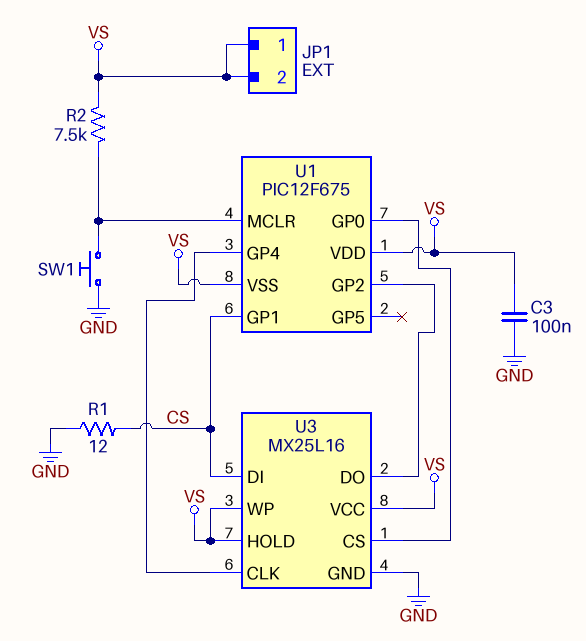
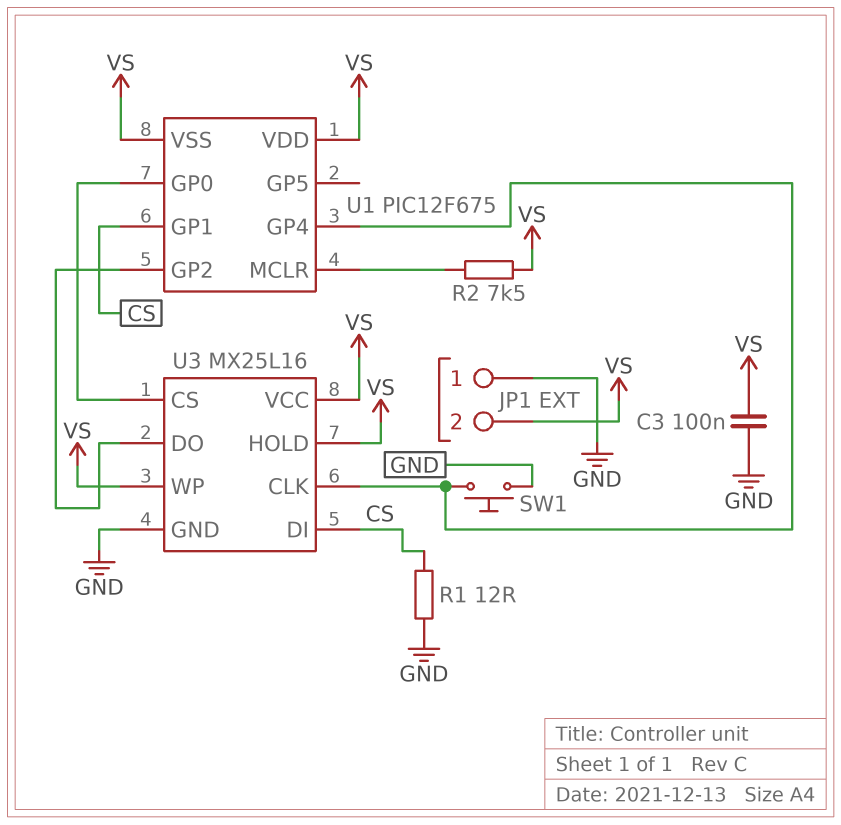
JP1 pin 1: VS -> GND
SW1: button (GND, U1/MCLR) -> button (GND, U1/GP4)

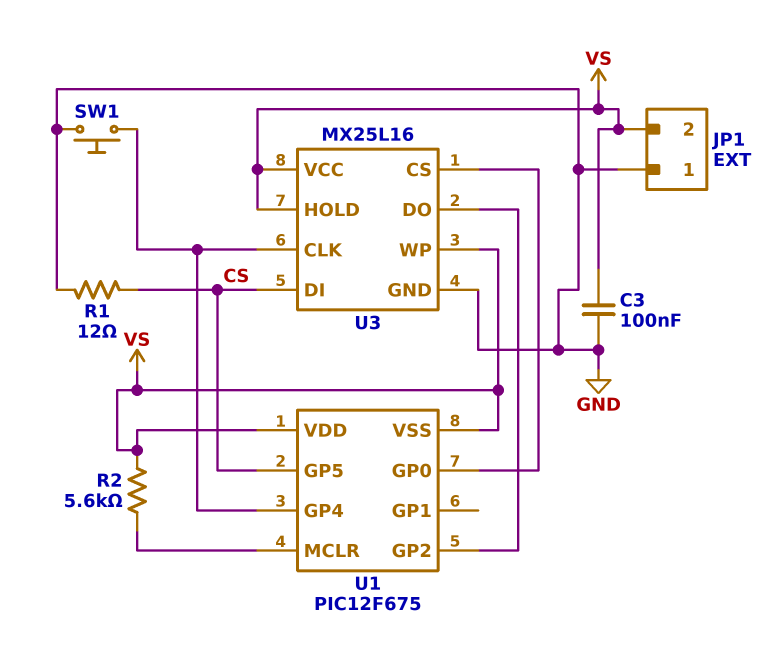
R2: 7.5k (U1/MCLR, VS) -> 5.6k (U1/MCLR, VS)
U1 pin GP1: CS -> none
U1 pin GP5: none -> CS

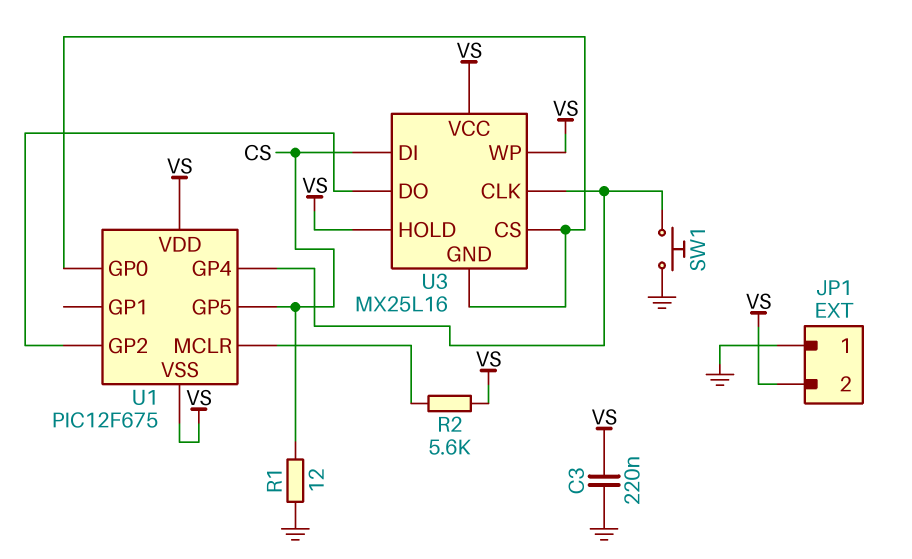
C3: 100nF (GND, VS) -> 220nF (GND, VS)
U3 pin GND: GND -> U1/GP0

